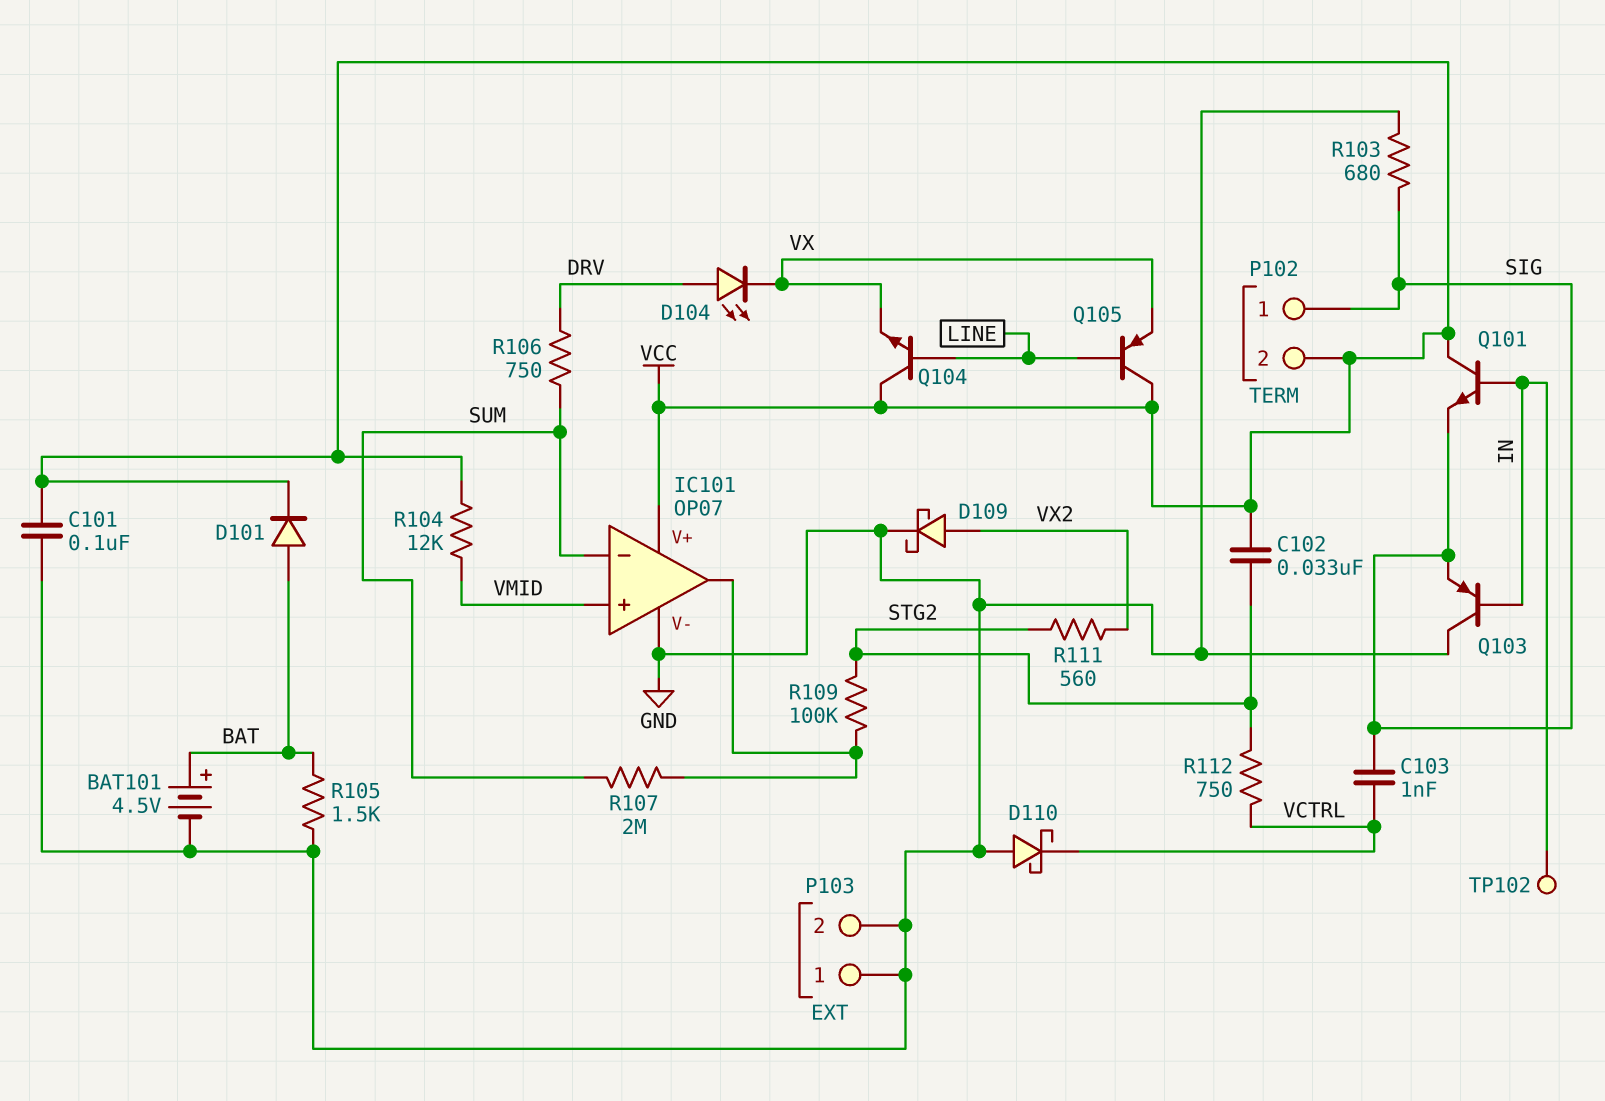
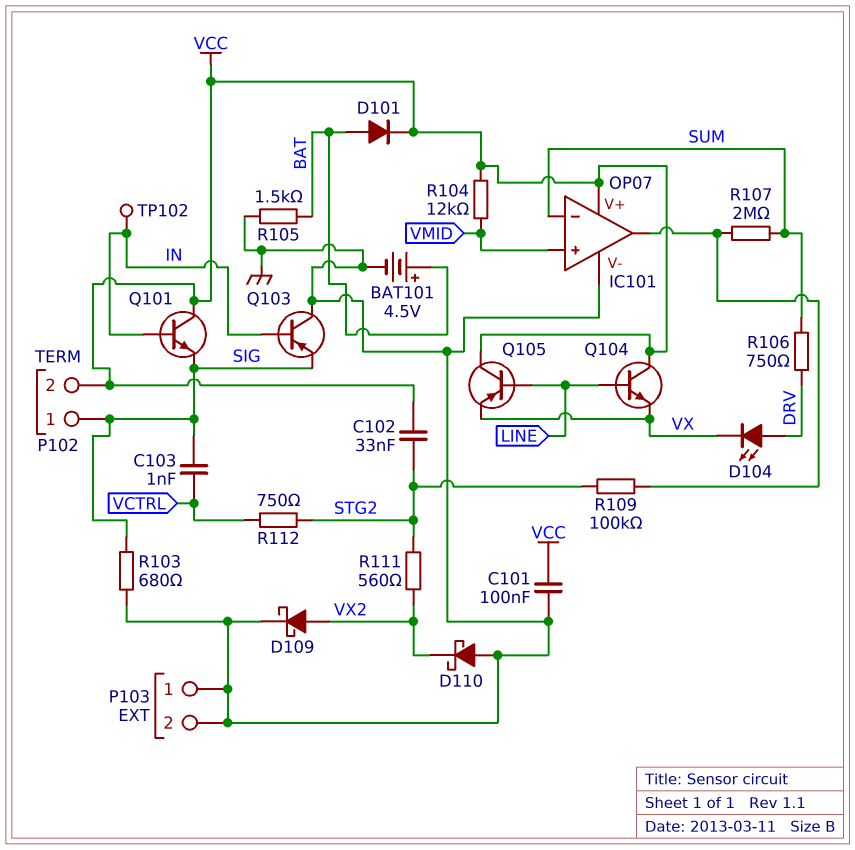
D110: schottky (A GND, K VCTRL) -> schottky (A GND, K VX2)

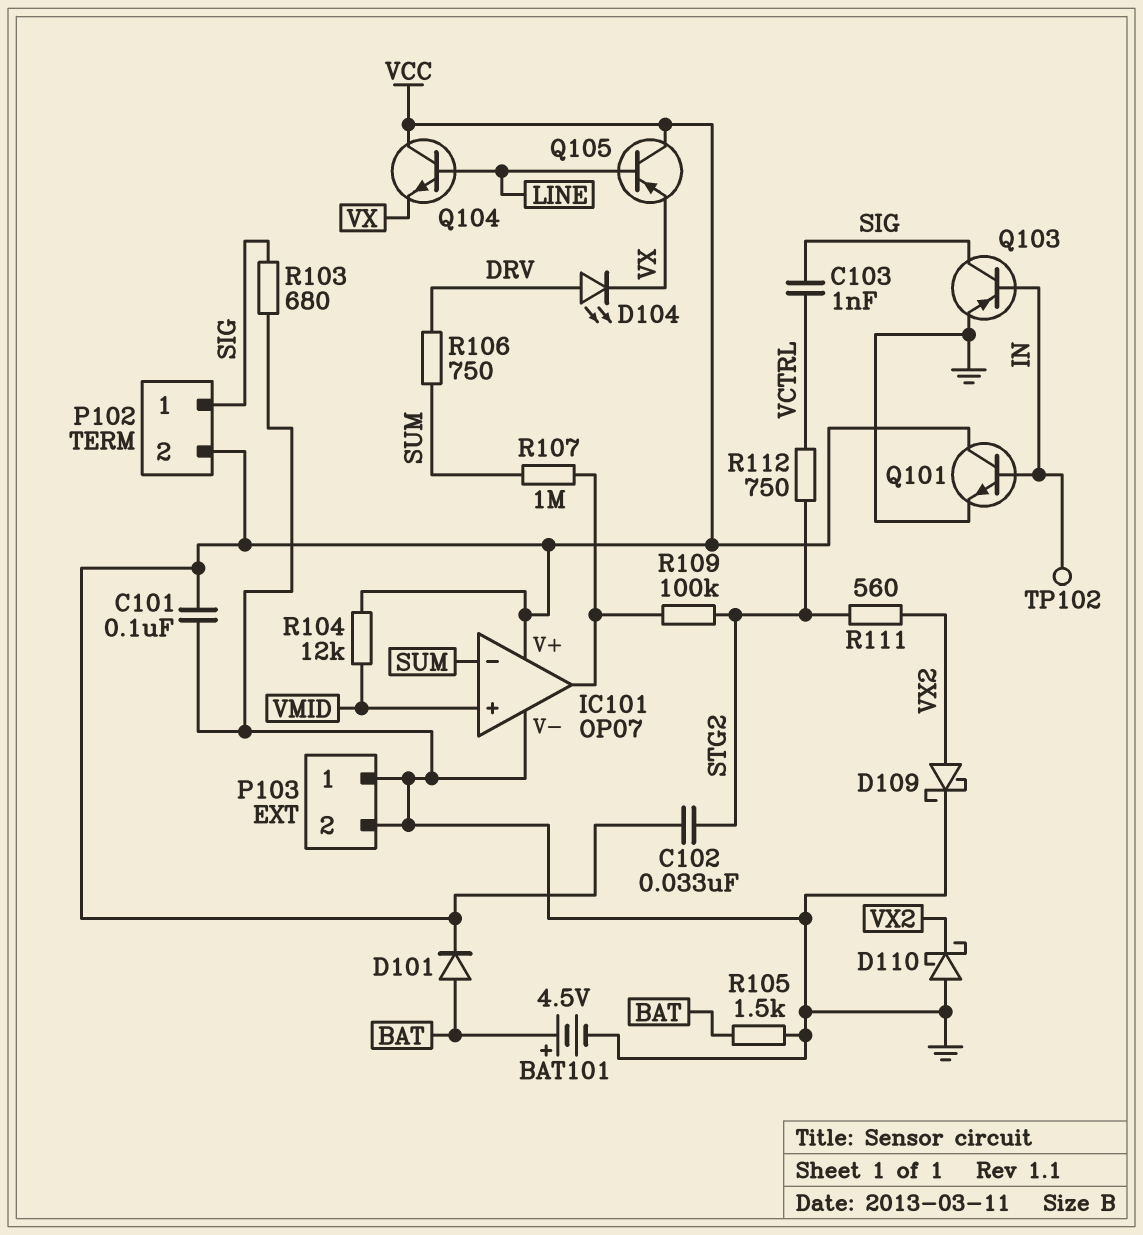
Q101: NPN (B IN, C VCC, E SIG) -> NPN (B IN, C VCC, E GND)
Q103: PNP (B IN, C GND, E SIG) -> PNP (B IN, C SIG, E GND)
R107: 2M (IC101/out, SUM) -> 1M (IC101/out, SUM)

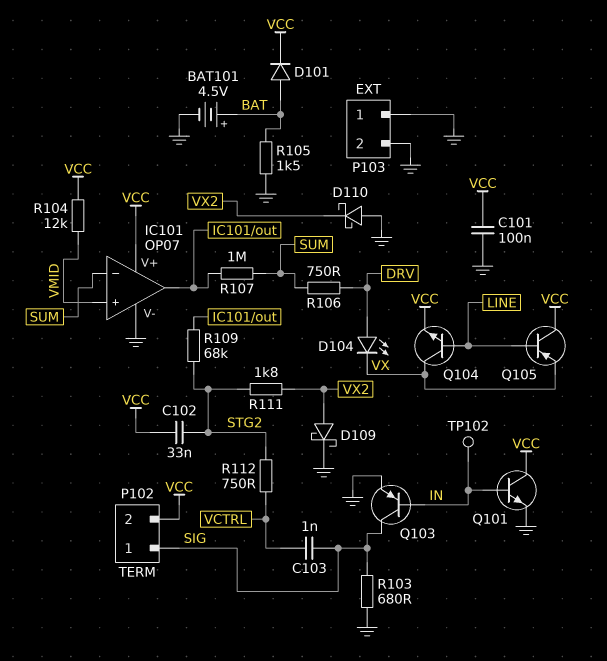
Q104: NPN (B LINE, C VCC, E VX) -> NPN (B LINE, C VX, E VCC)
R109: 100k (IC101/out, STG2) -> 68k (IC101/out, STG2)
R111: 560 (STG2, VX2) -> 1.8k (STG2, VX2)

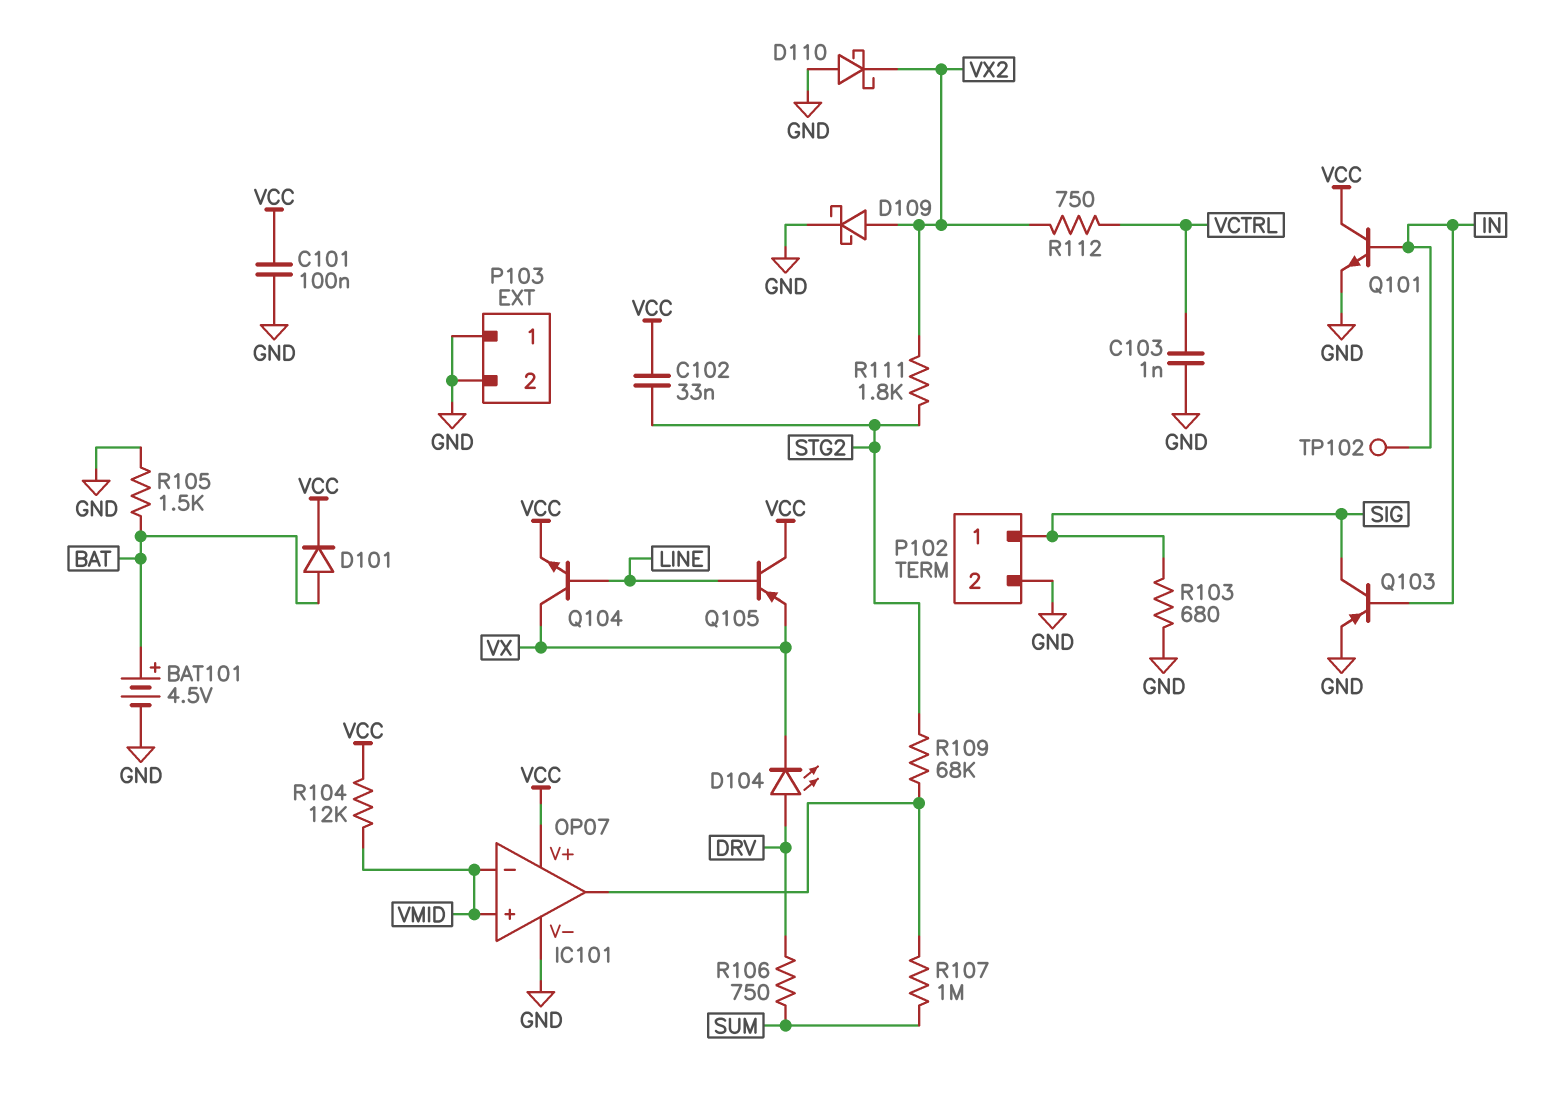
C103: 1nF (SIG, VCTRL) -> 1nF (GND, VCTRL)
IC101 pin in-: SUM -> VMID
P102 pin 2: VCC -> GND
R112: 750 (STG2, VCTRL) -> 750 (VCTRL, VX2)

